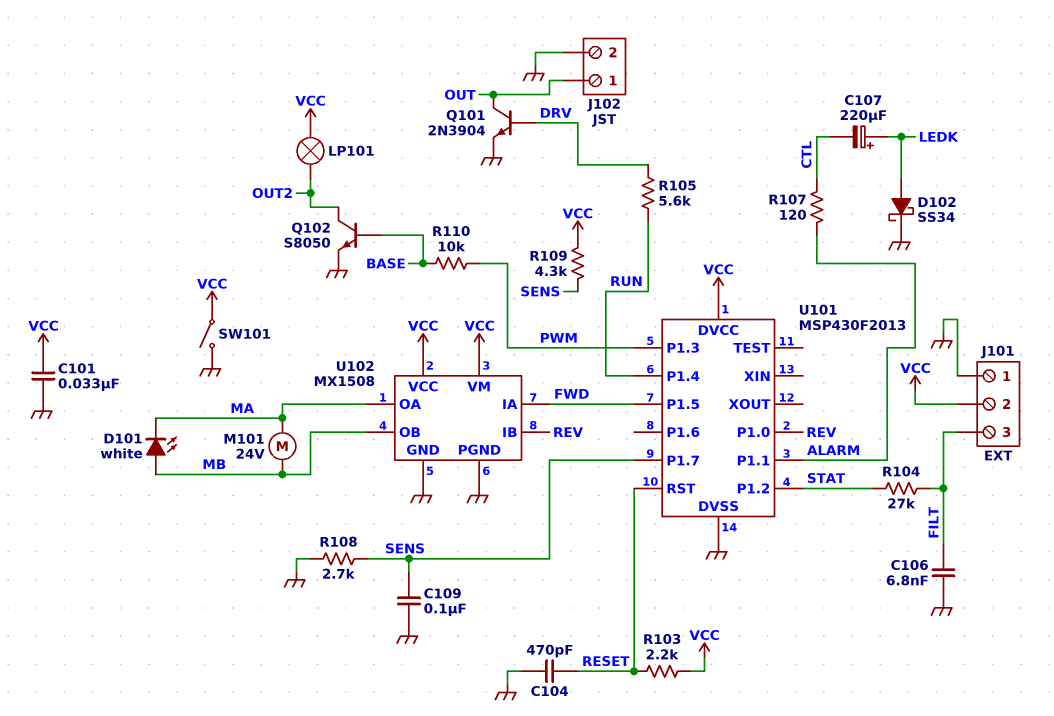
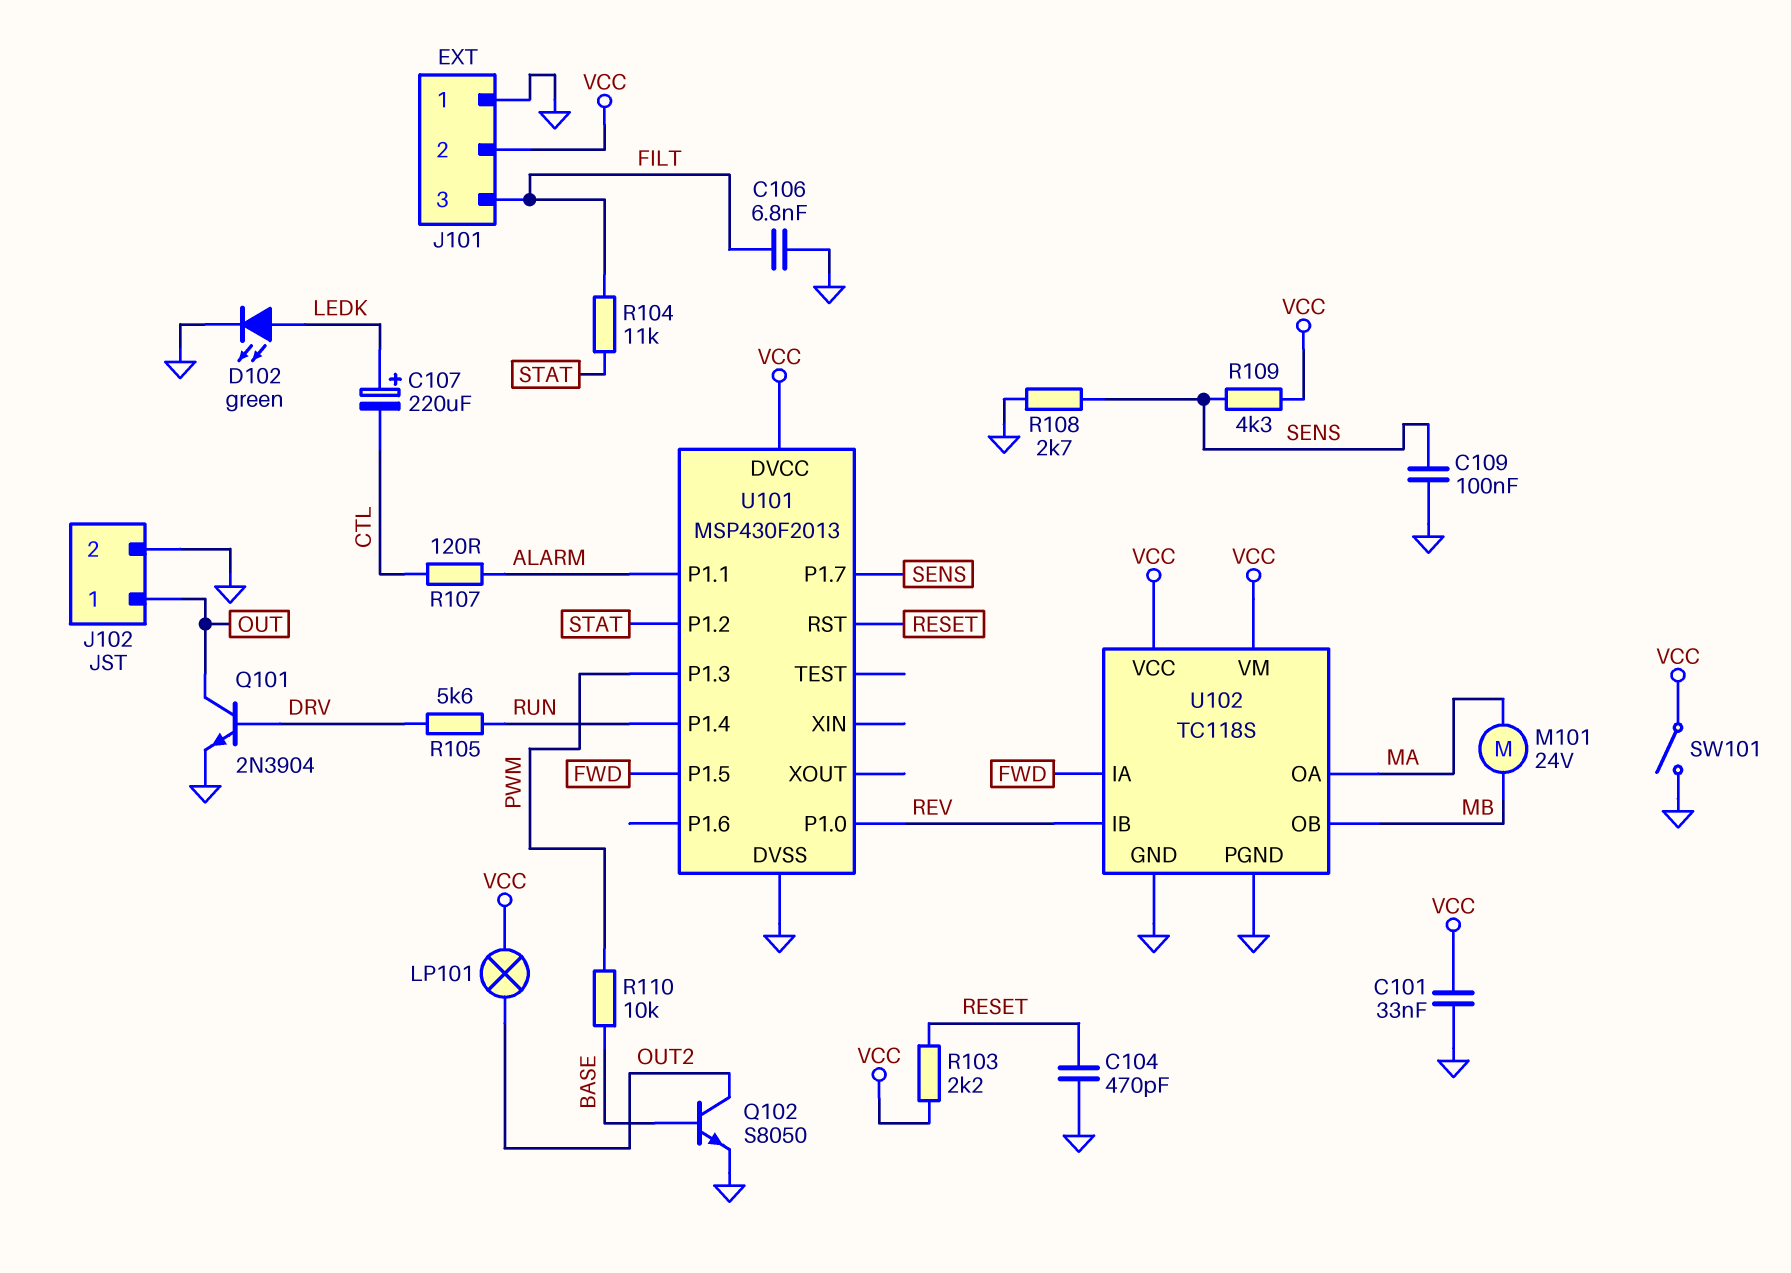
D101: LED white (A MB, K MA) -> none
D102: schottky SS34 (A LEDK, K GND) -> LED green (A LEDK, K GND)
R104: 27k (FILT, STAT) -> 11k (FILT, STAT)
U102: MX1508 -> TC118S

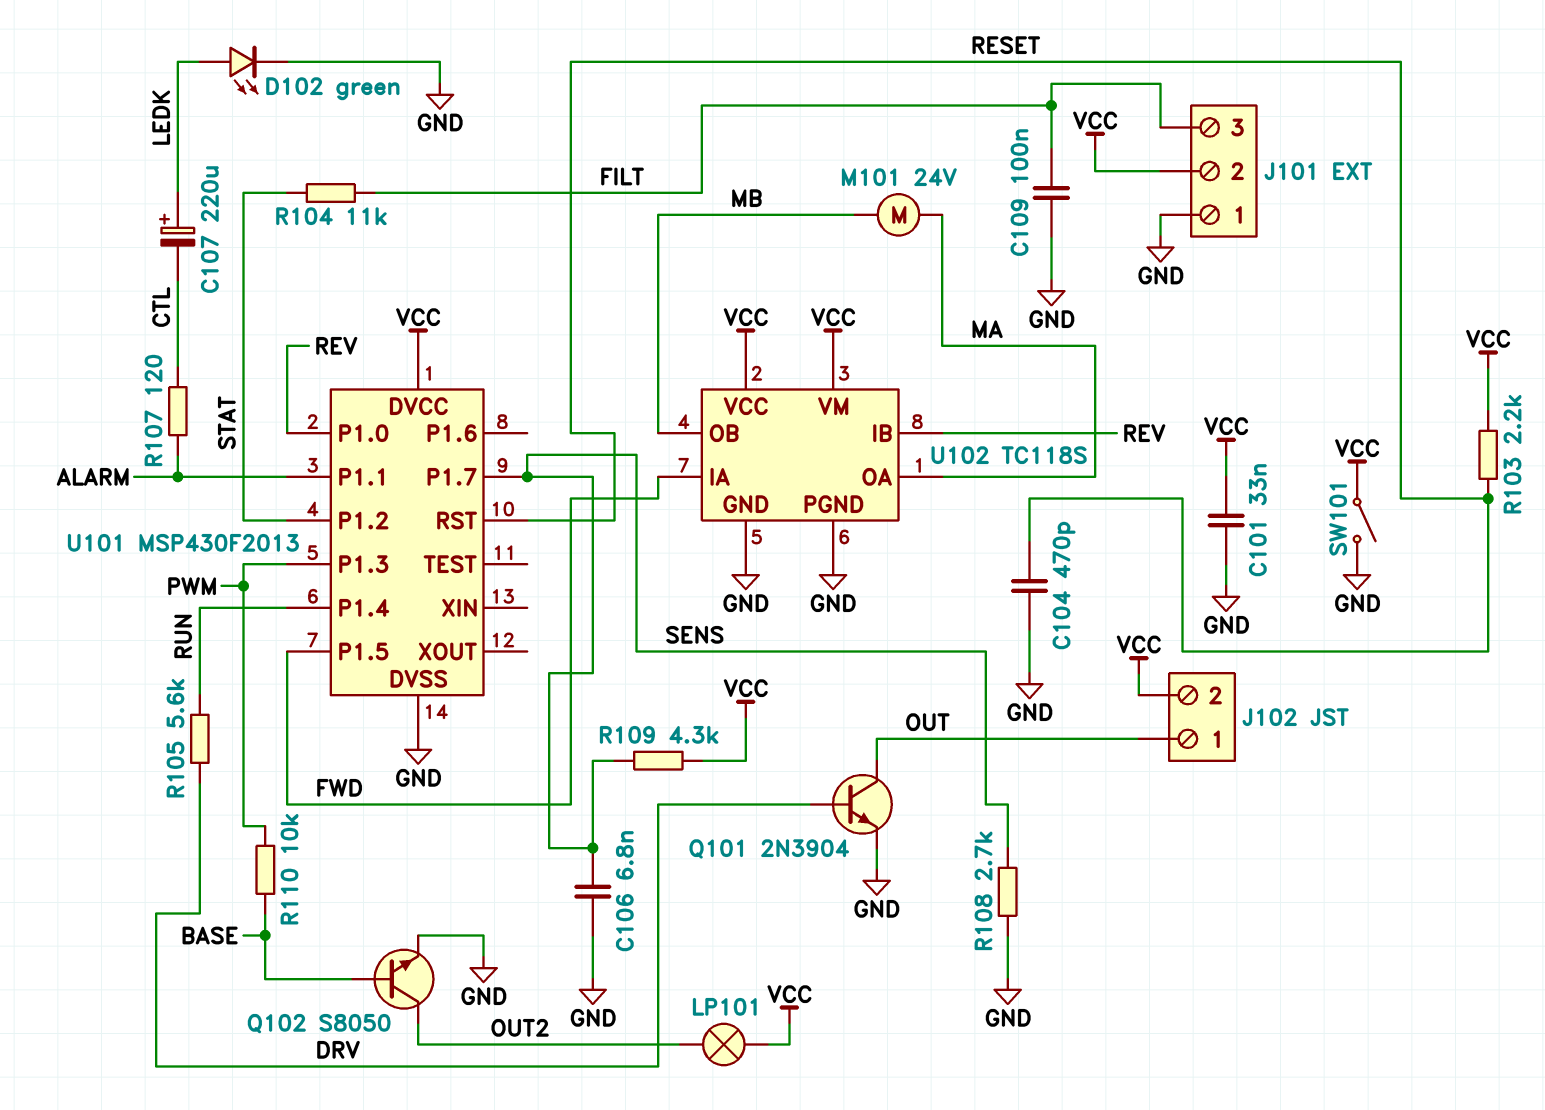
C106: 6.8nF (FILT, GND) -> 6.8nF (GND, SENS)
C109: 100nF (GND, SENS) -> 100nF (FILT, GND)
J102 pin 2: GND -> VCC

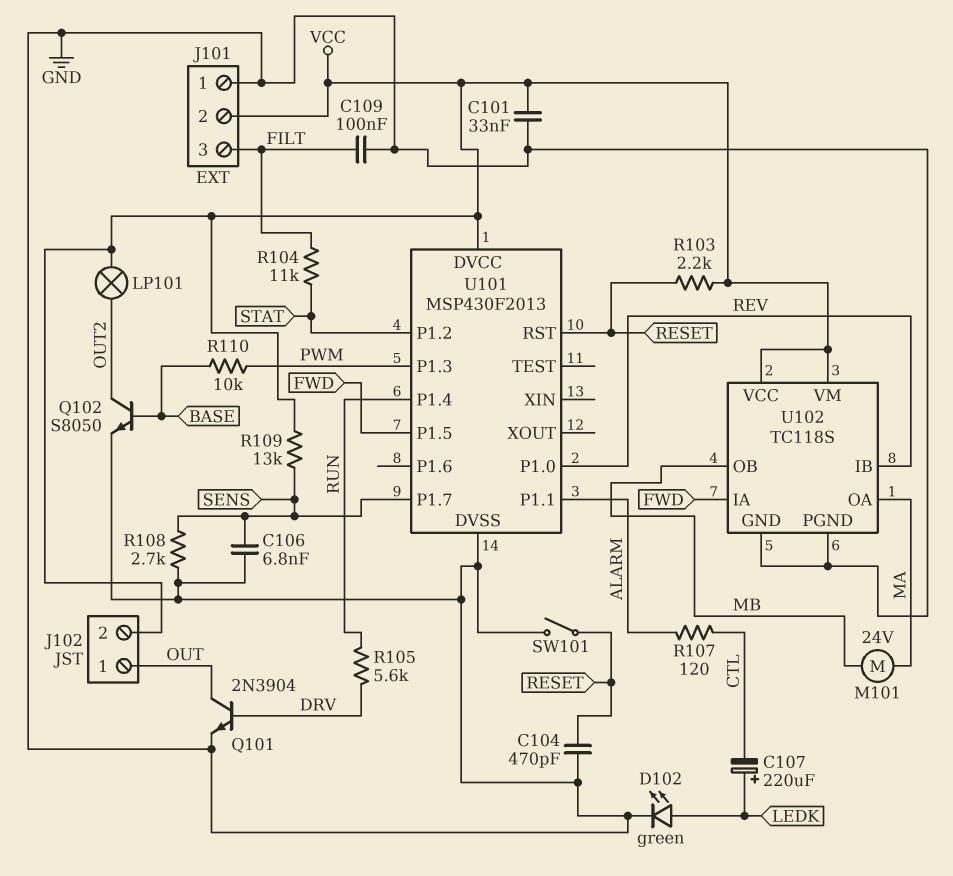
R109: 4.3k (SENS, VCC) -> 13k (SENS, VCC)
SW101: switch (GND, VCC) -> switch (GND, RESET)

